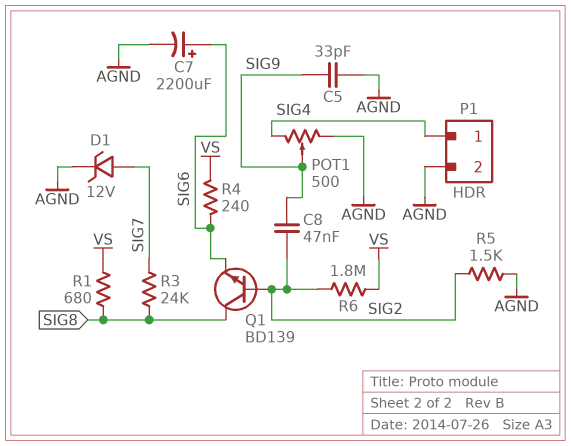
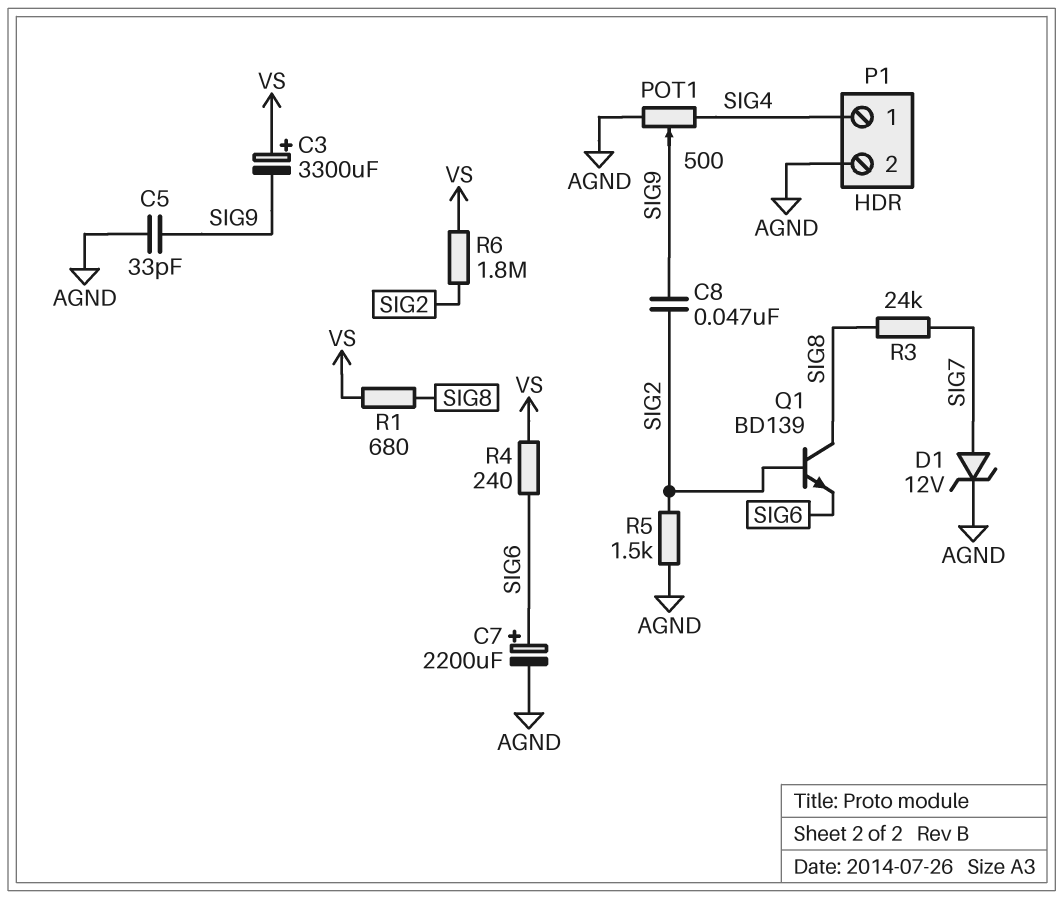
C3: none -> 3300uF (plus VS, minus SIG9)

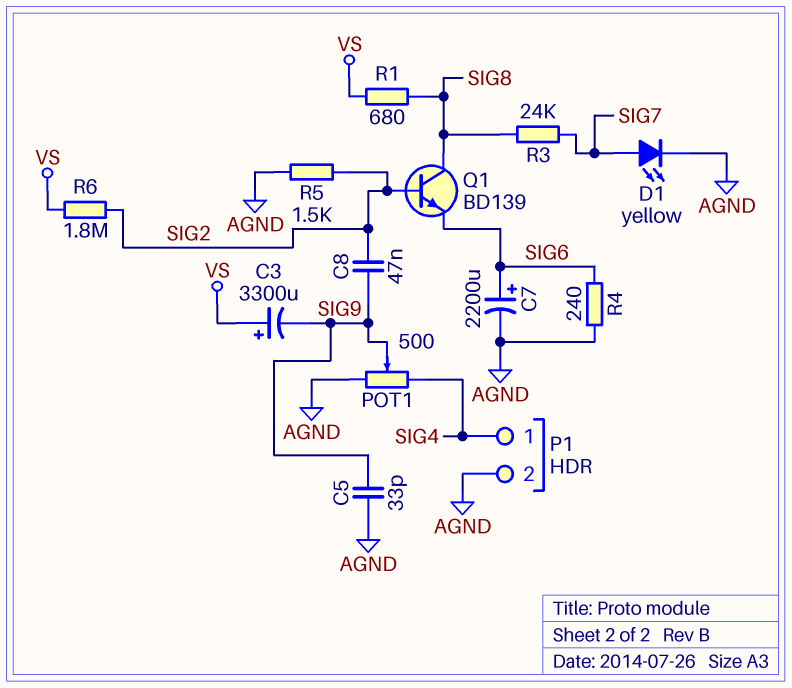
D1: zener 12V (A SIG7, K AGND) -> LED yellow (A SIG7, K AGND)
R4: 240 (SIG6, VS) -> 240 (AGND, SIG6)

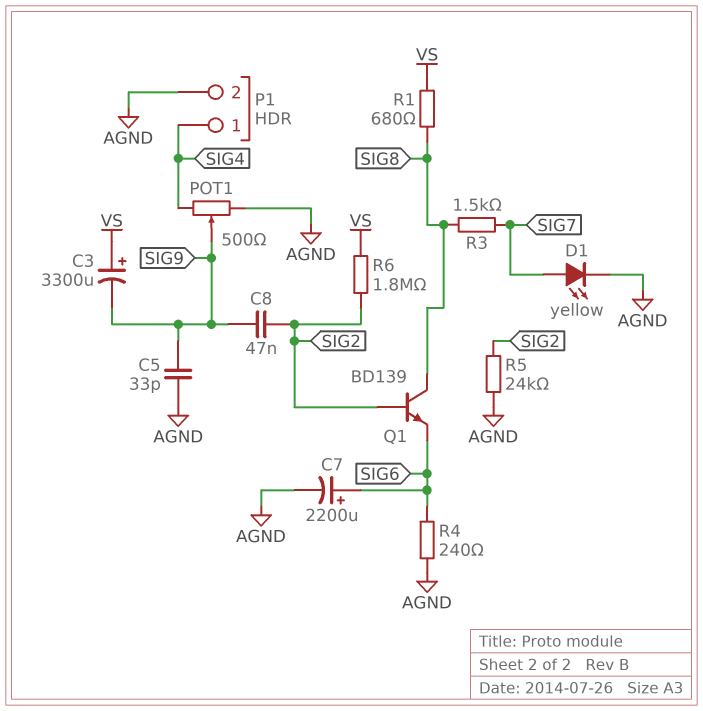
R3: 24k (SIG7, SIG8) -> 1.5k (SIG7, SIG8)
R5: 1.5k (AGND, SIG2) -> 24k (AGND, SIG2)

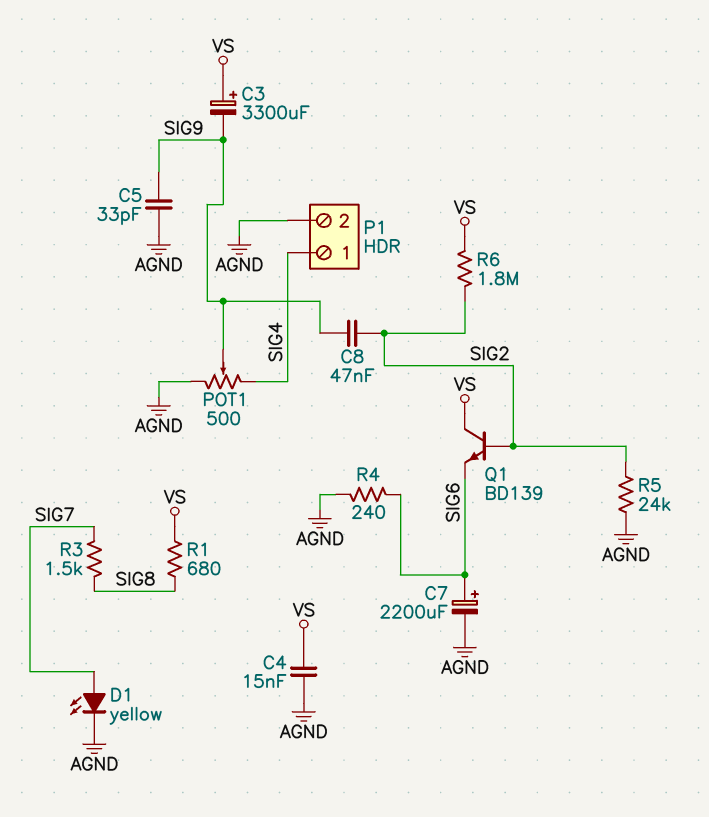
C4: none -> 15nF (AGND, VS)
Q1: NPN BD139 (B SIG2, C SIG8, E SIG6) -> NPN BD139 (B SIG2, C VS, E SIG6)

